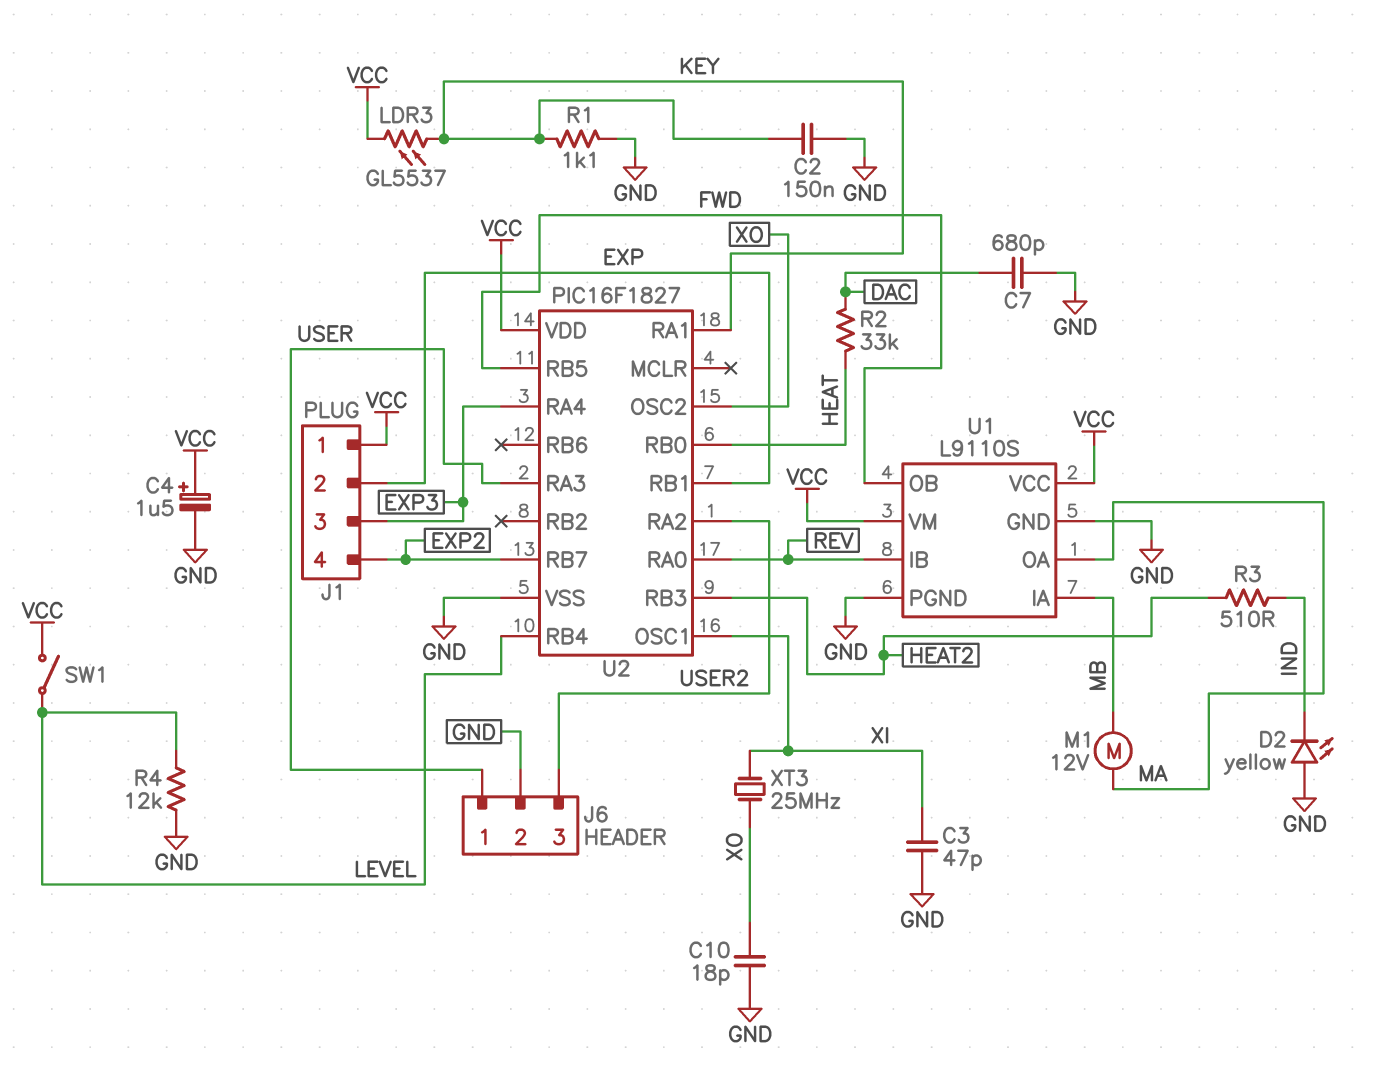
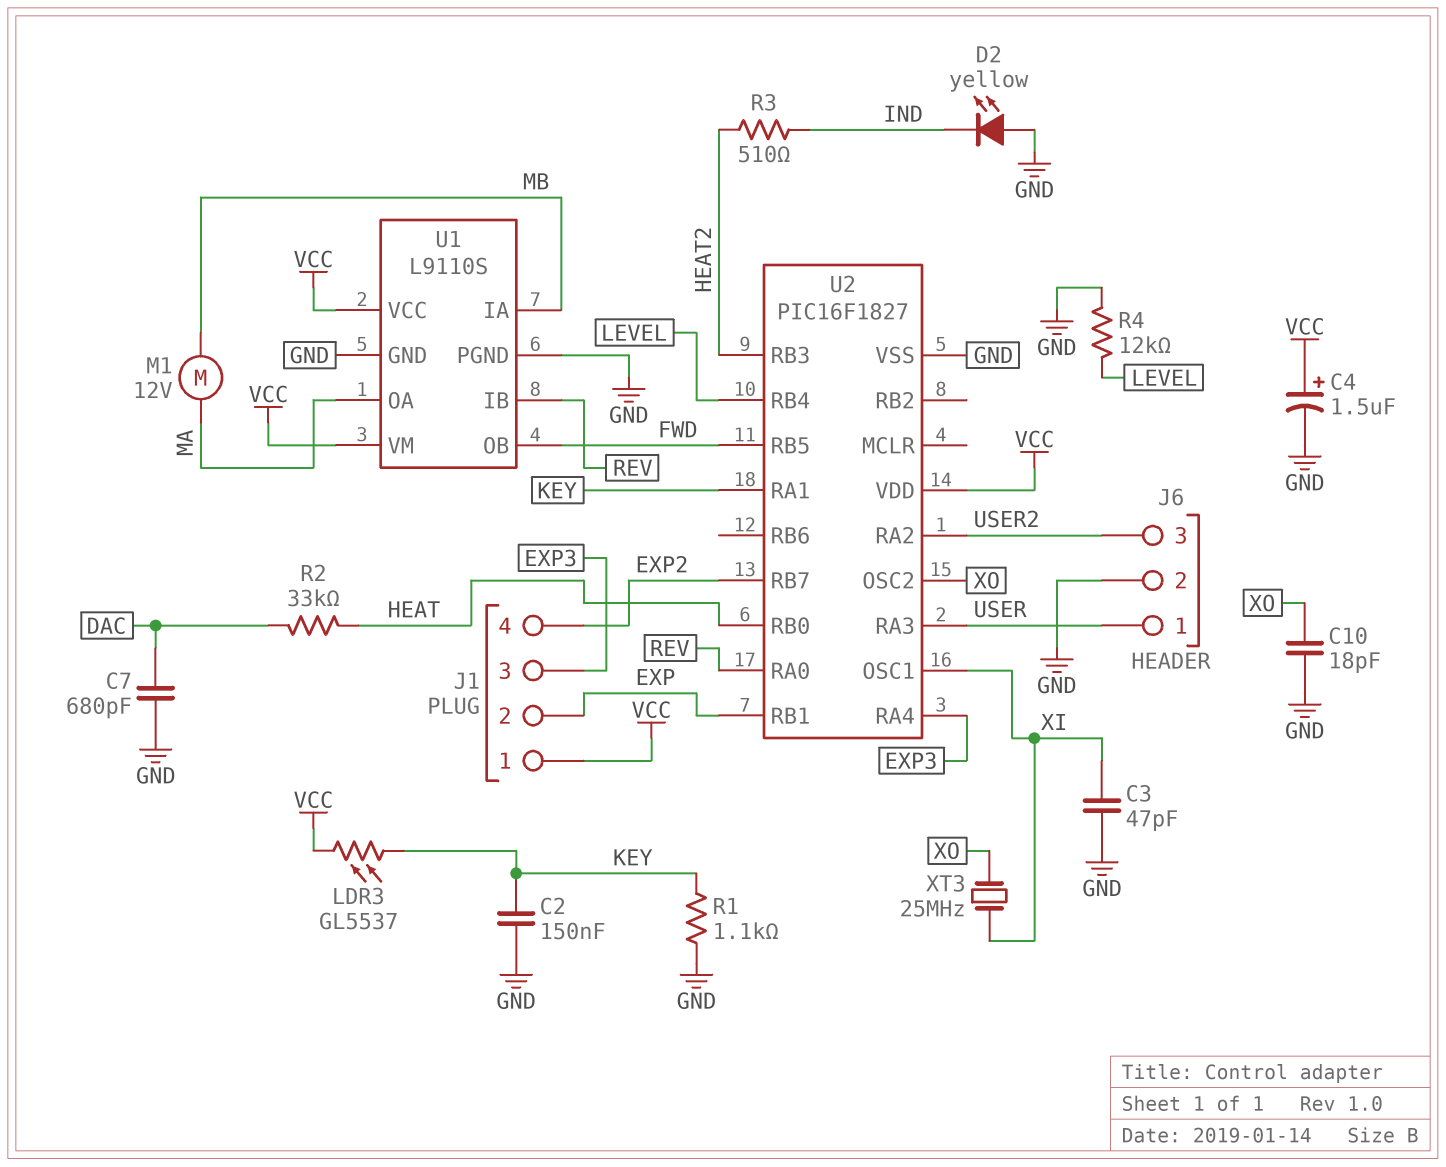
SW1: switch (LEVEL, VCC) -> none

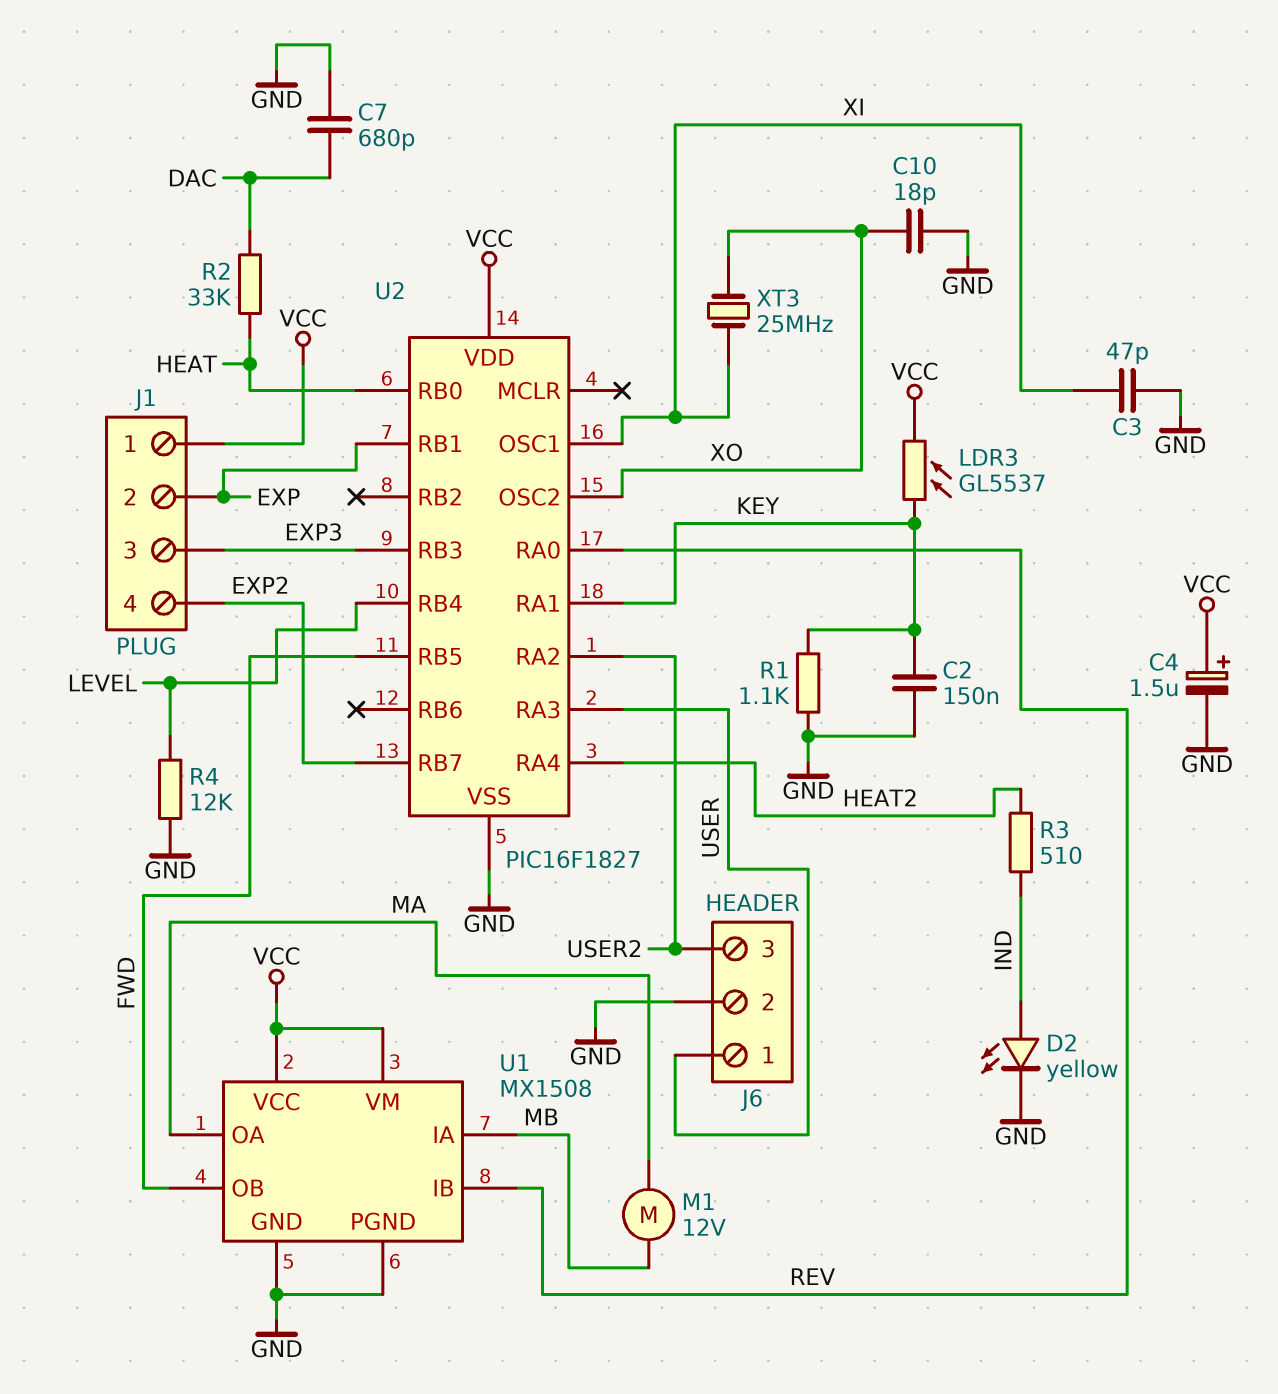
D2: LED yellow (A GND, K IND) -> LED yellow (A IND, K GND)
U1: L9110S -> MX1508
U2 pin RA4: EXP3 -> HEAT2
U2 pin RB3: HEAT2 -> EXP3

